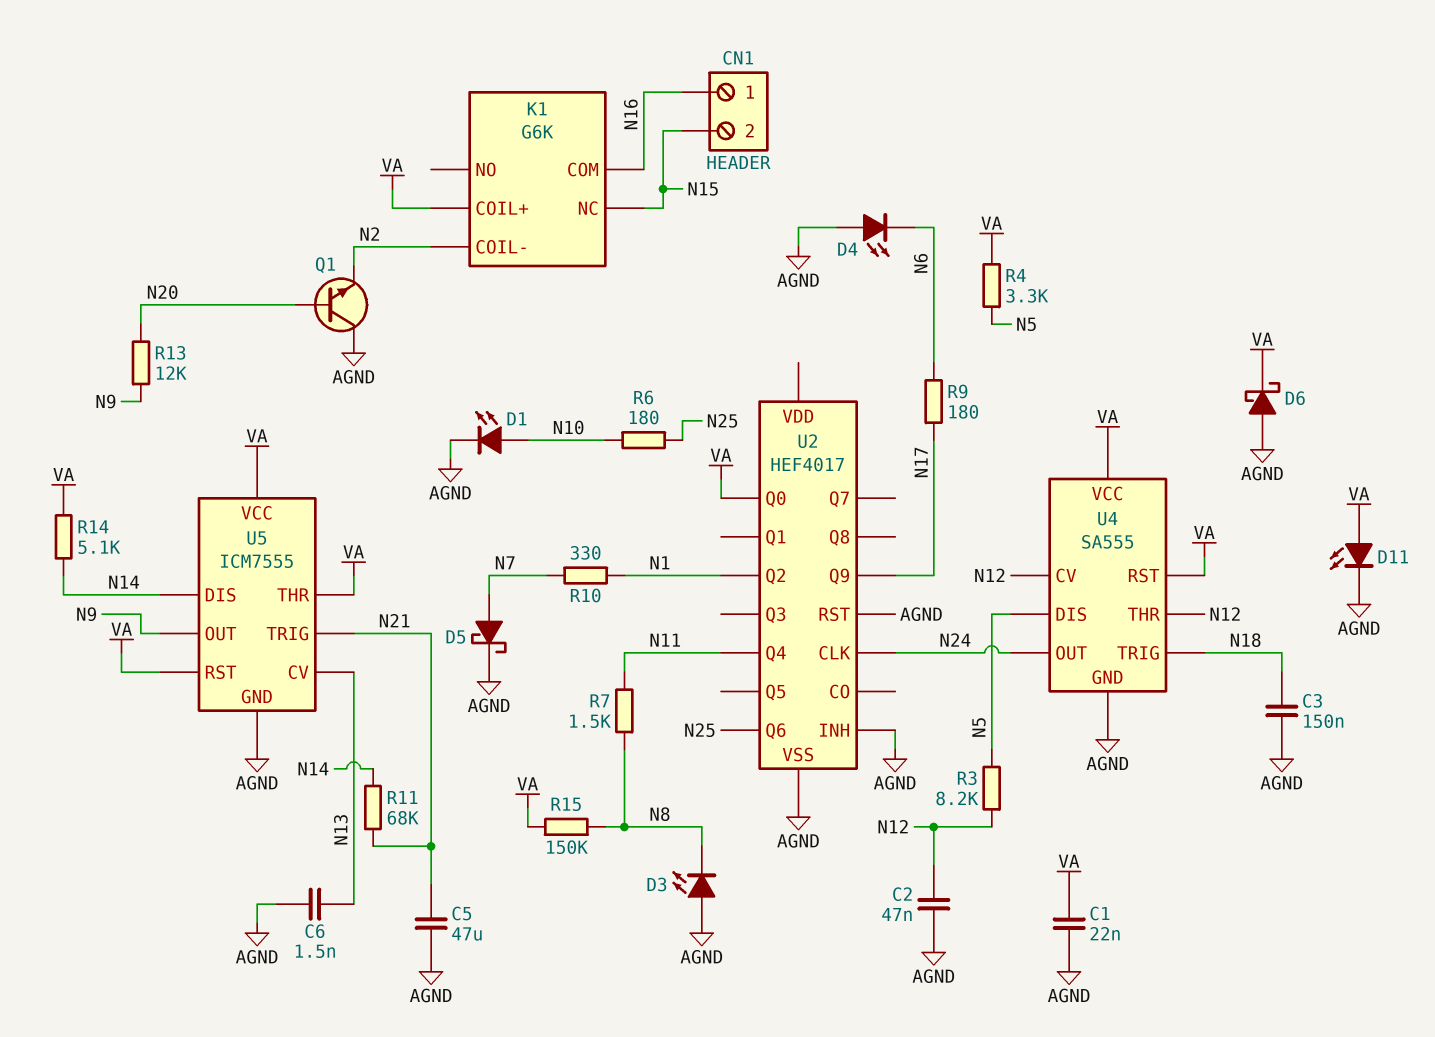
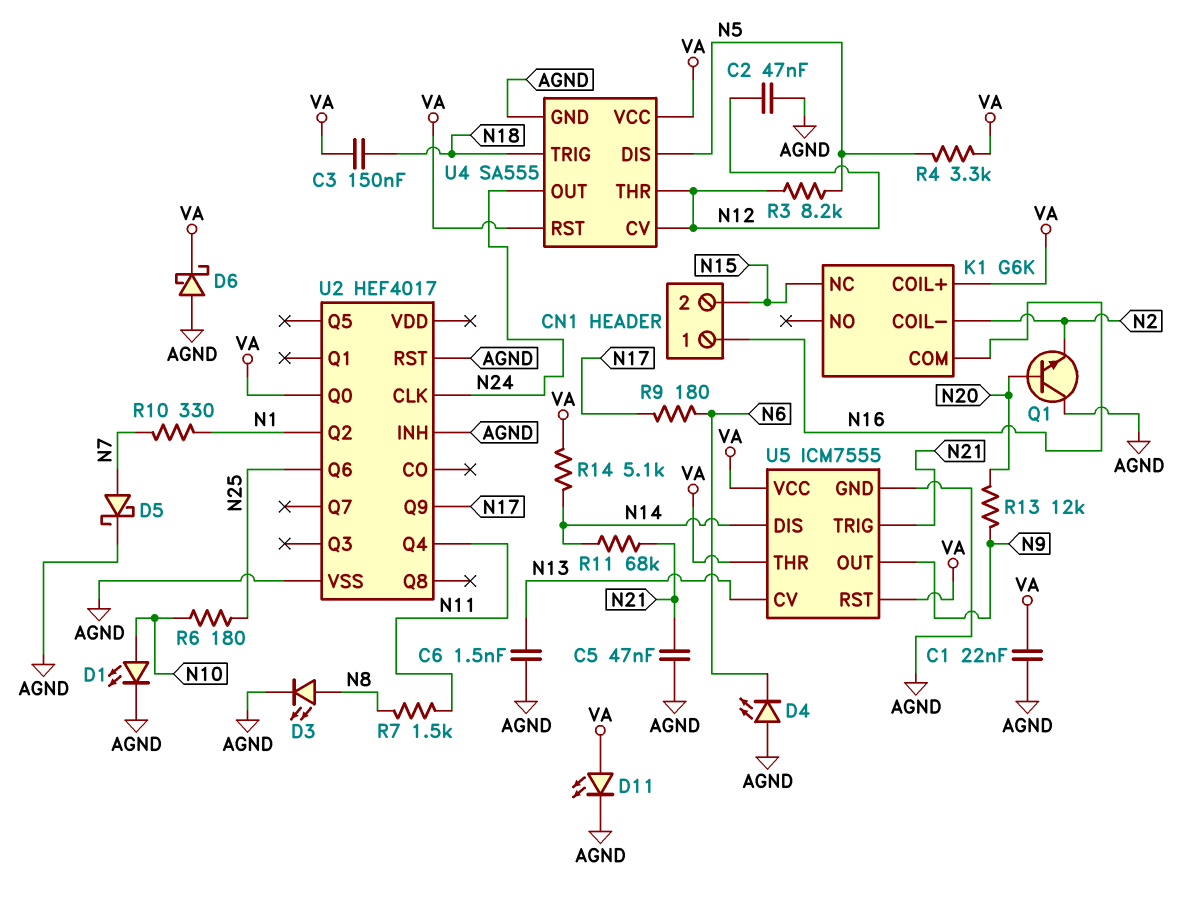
C3: 150nF (AGND, N18) -> 150nF (N18, VA)
C5: 47uF (AGND, N21) -> 47nF (AGND, N21)
D3: LED (A AGND, K N8) -> LED (A N8, K AGND)
R15: 150k (N8, VA) -> none

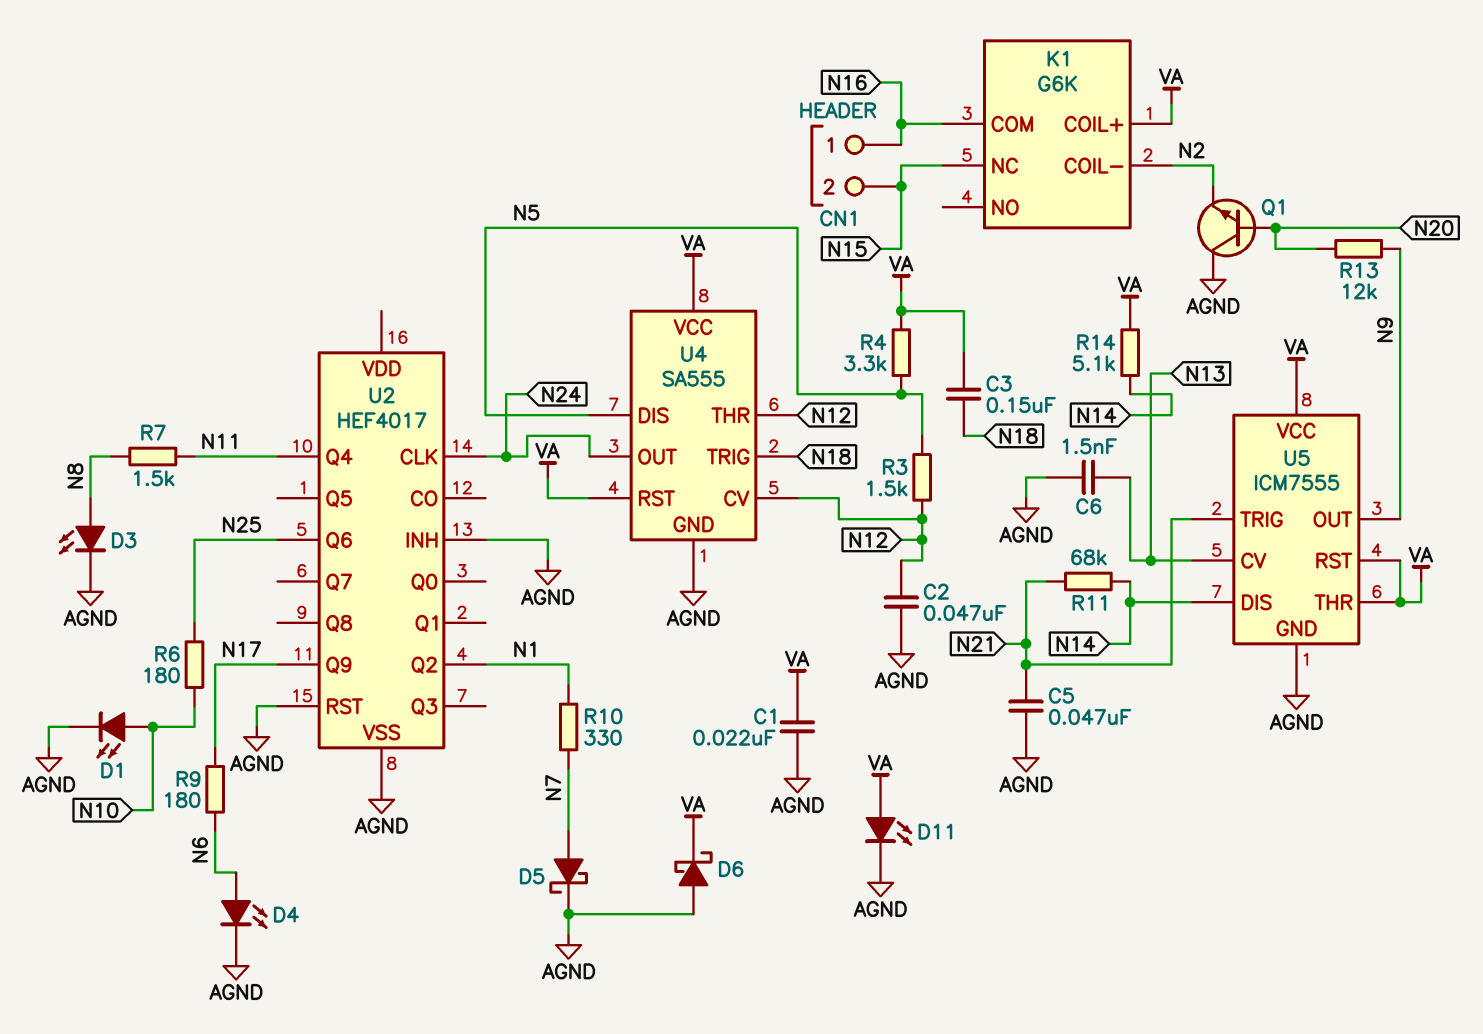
D4: LED (A AGND, K N6) -> LED (A N6, K AGND)
R3: 8.2k (N5, N12) -> 1.5k (N5, N12)
U2 pin Q0: VA -> none

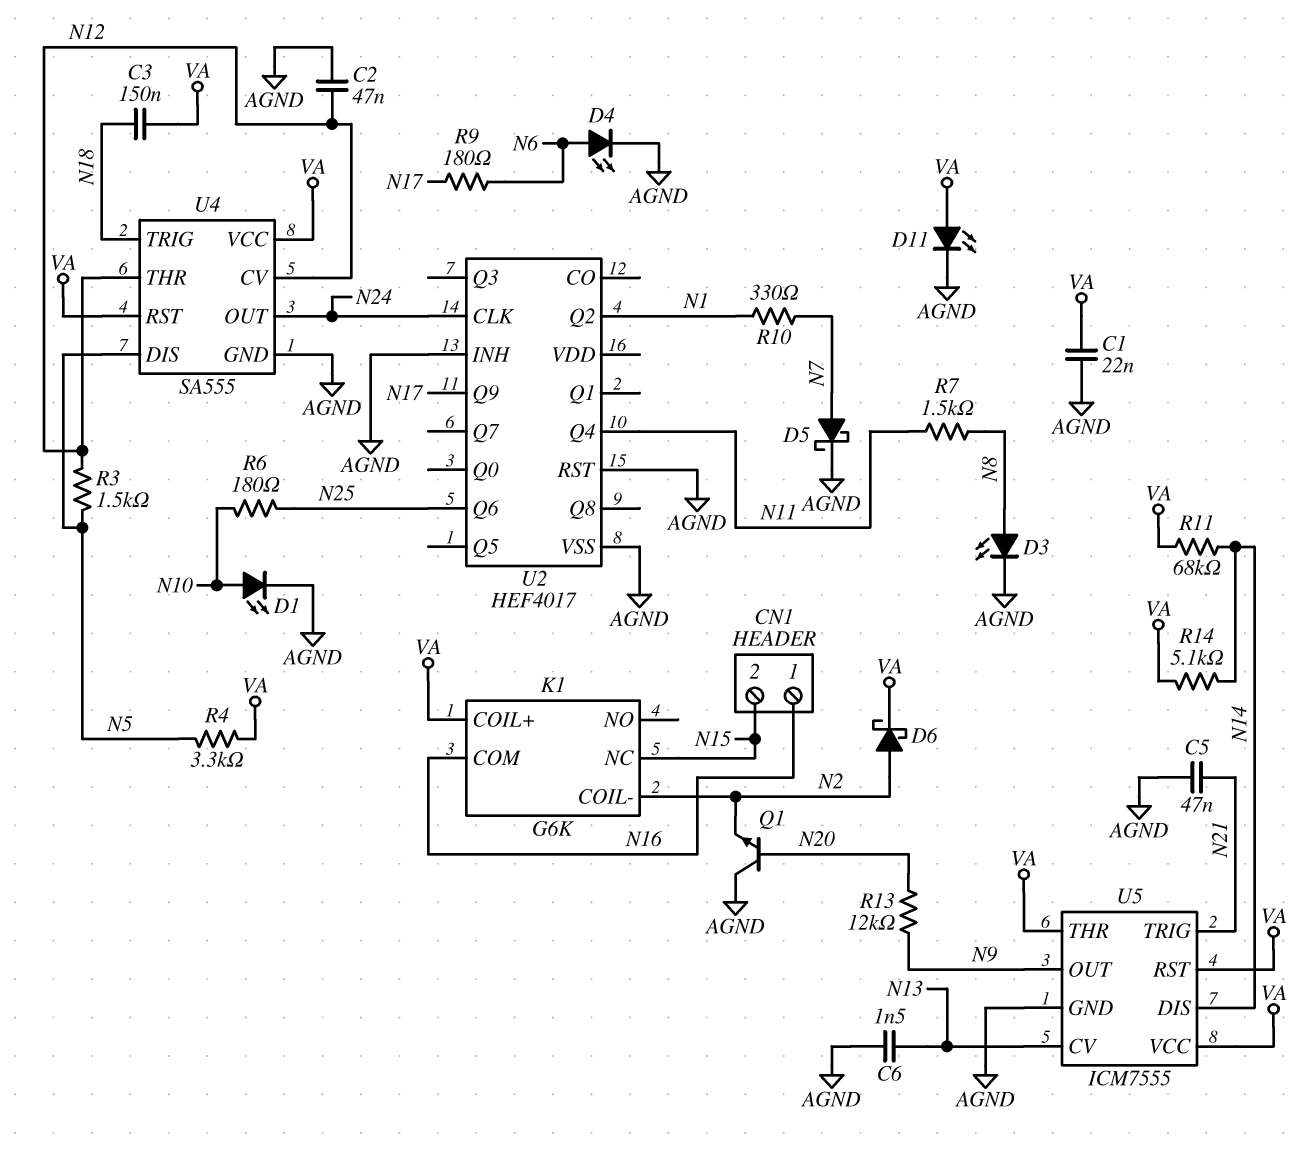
D6: schottky (A AGND, K VA) -> schottky (A N2, K VA)
R11: 68k (N14, N21) -> 68k (N14, VA)

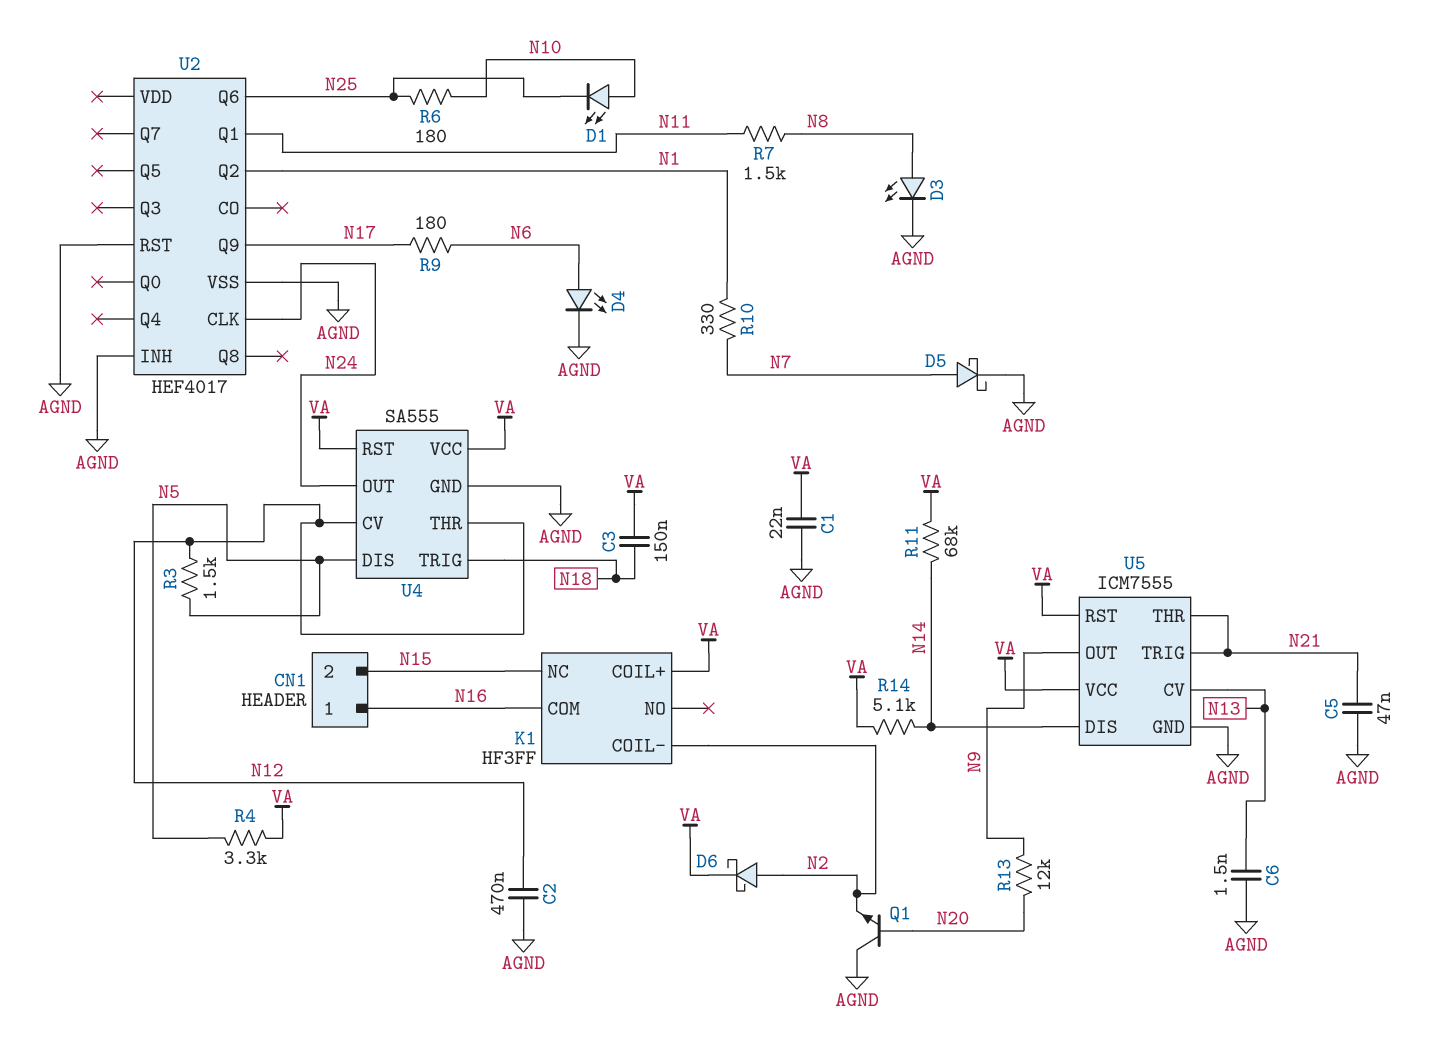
C2: 47nF (AGND, N12) -> 470nF (AGND, N12)
D1: LED (A N10, K AGND) -> LED (A N10, K N25)
D11: LED (A VA, K AGND) -> none
K1: G6K -> HF3FF
U2 pin Q1: none -> N11
U2 pin Q4: N11 -> none
U5 pin THR: VA -> N21

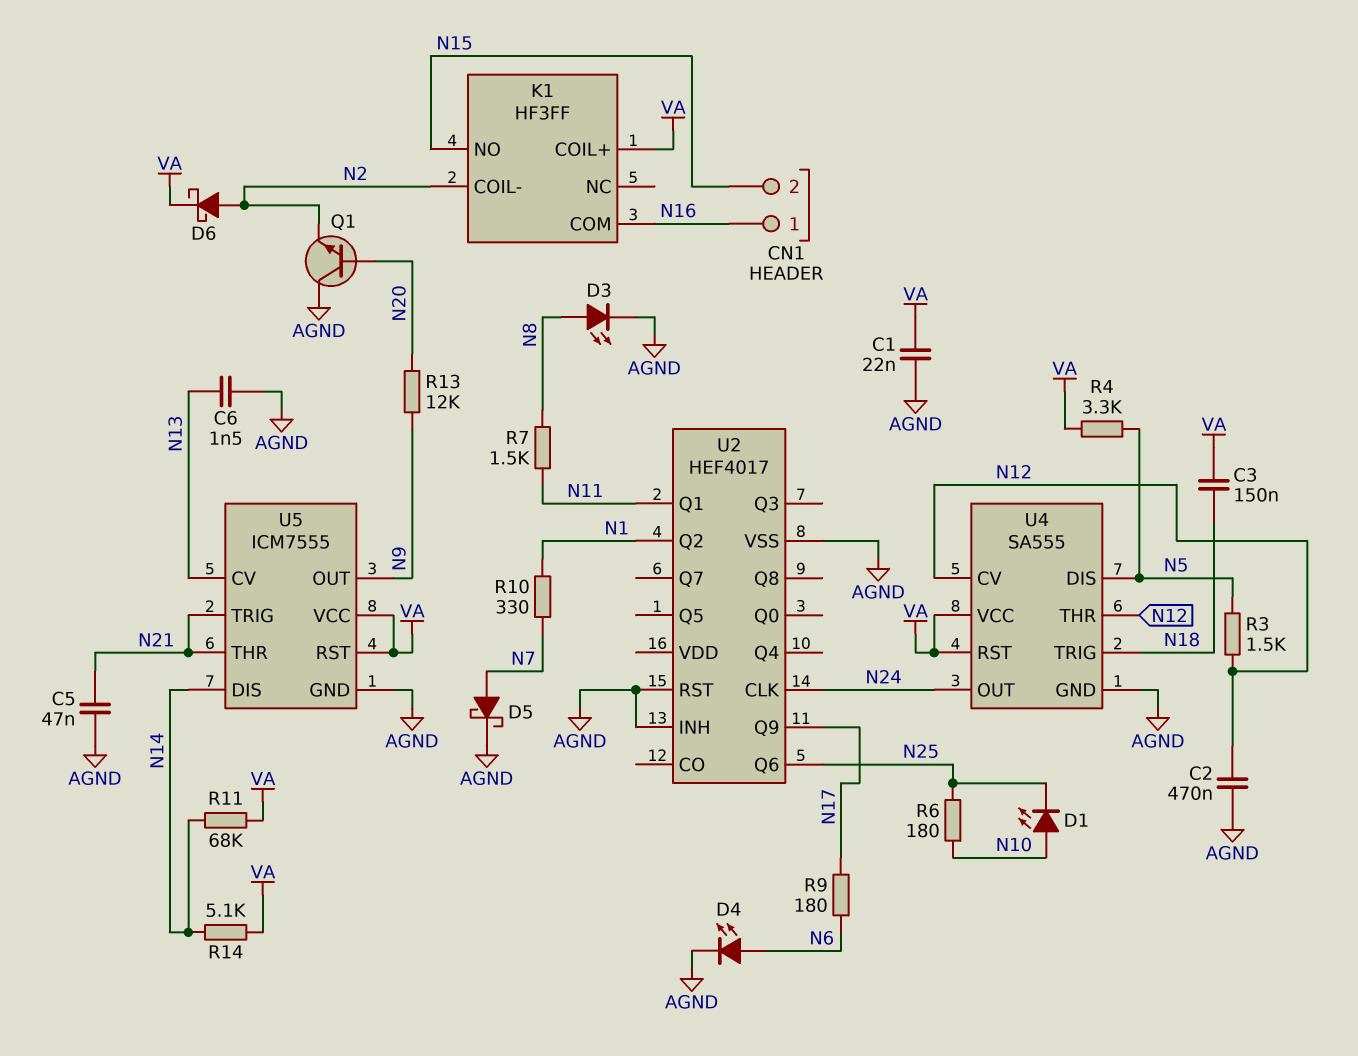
K1 pin NC: N15 -> none
K1 pin NO: none -> N15

